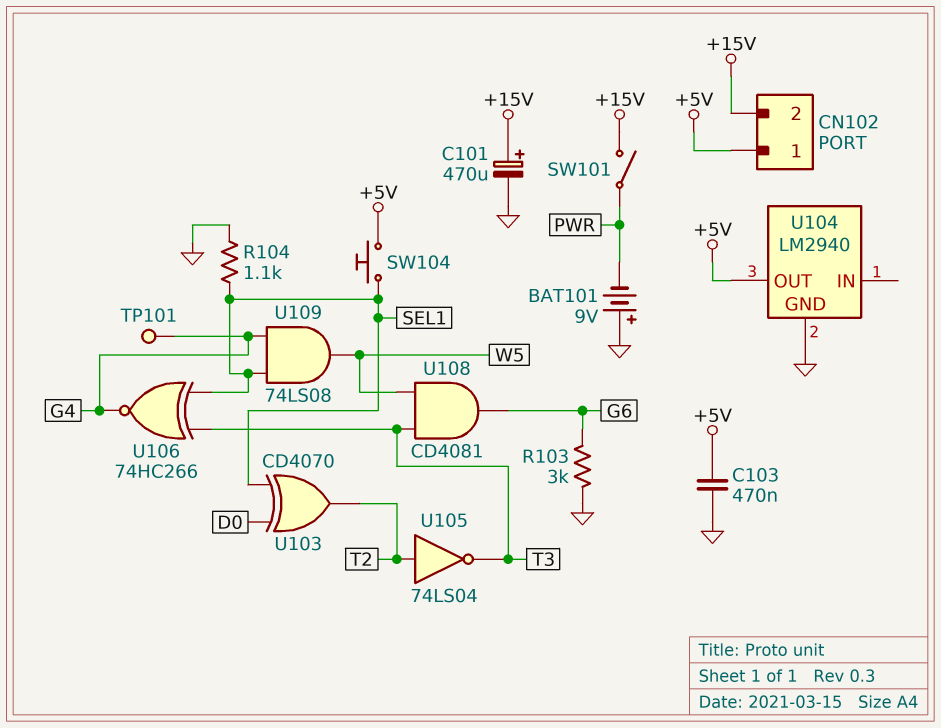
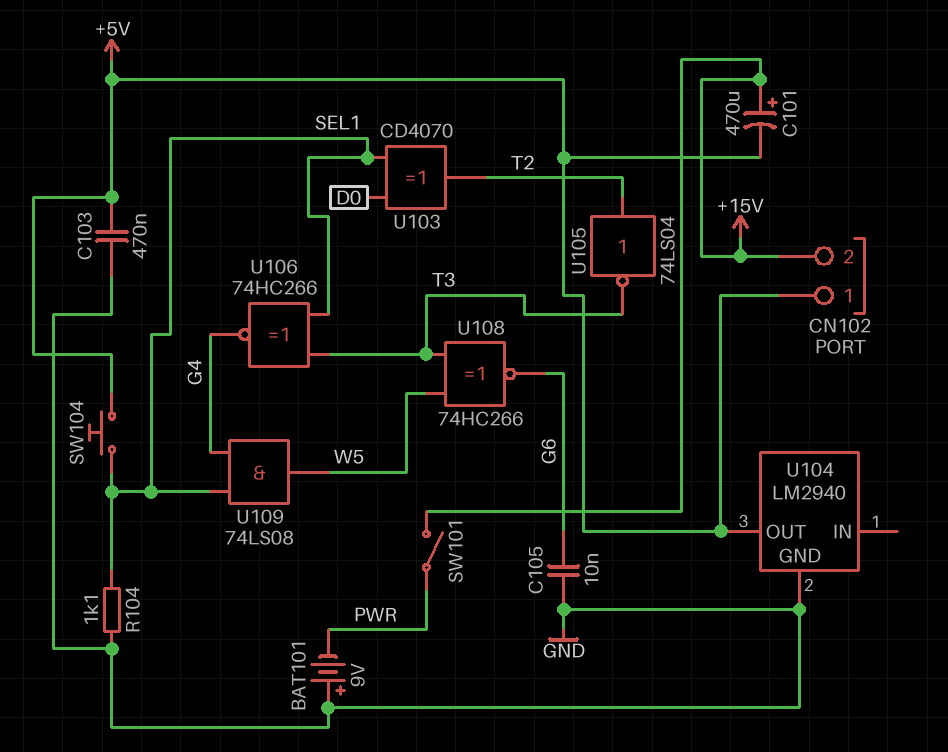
C101: 470uF (plus +15V, minus GND) -> 470uF (plus +15V, minus +5V)
C105: none -> 10nF (G6, GND)
R103: 3k (G6, GND) -> none
TP101: test point (G4) -> none
U108: AND CD4081 (in T3, in W5, out G6) -> XNOR 74HC266 (in T3, in W5, out G6)

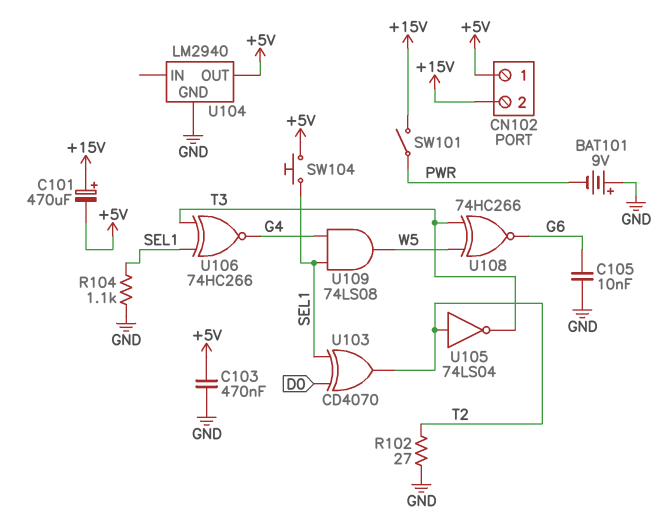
R102: none -> 27 (GND, T2)

